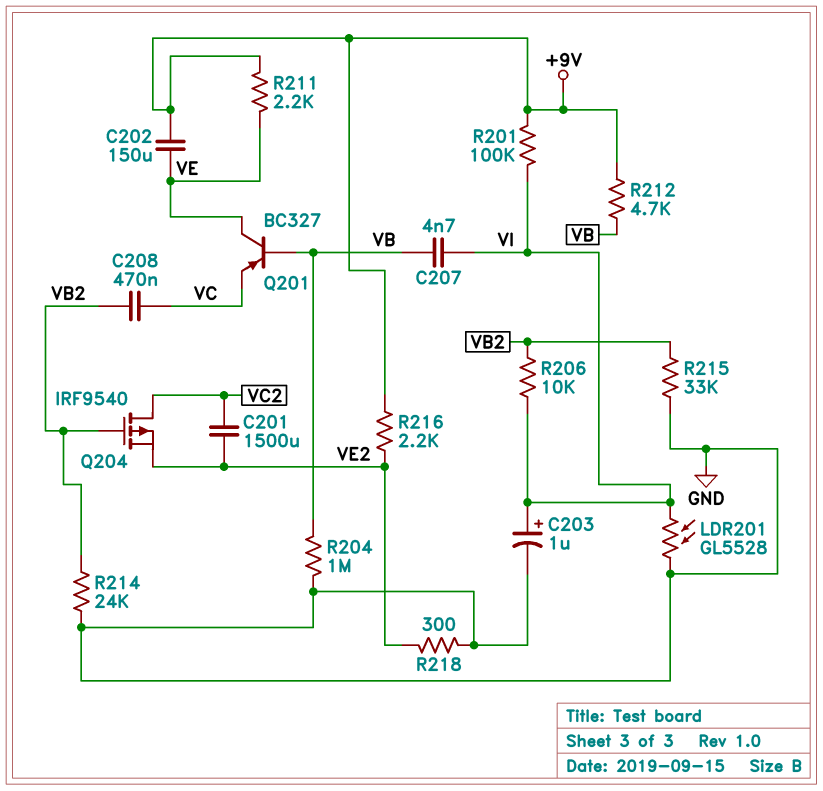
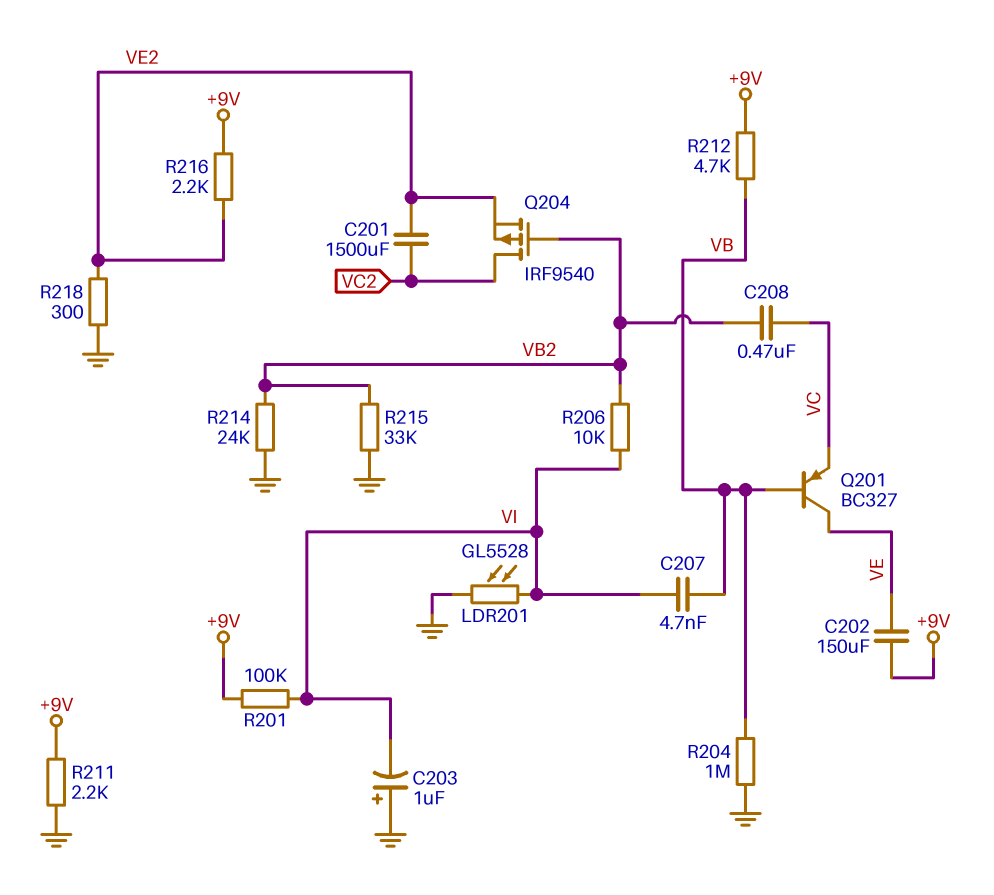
C203: 1uF (plus VI, minus GND) -> 1uF (plus GND, minus VI)
R211: 2.2k (+9V, VE) -> 2.2k (+9V, GND)

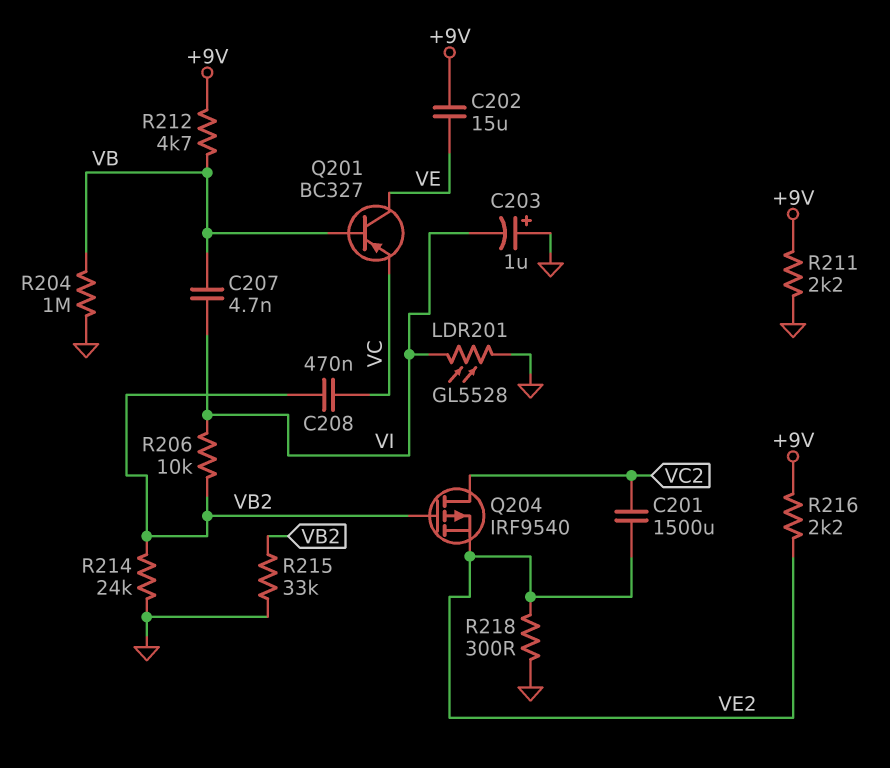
C202: 150uF (+9V, VE) -> 15uF (+9V, VE)
R201: 100k (+9V, VI) -> none

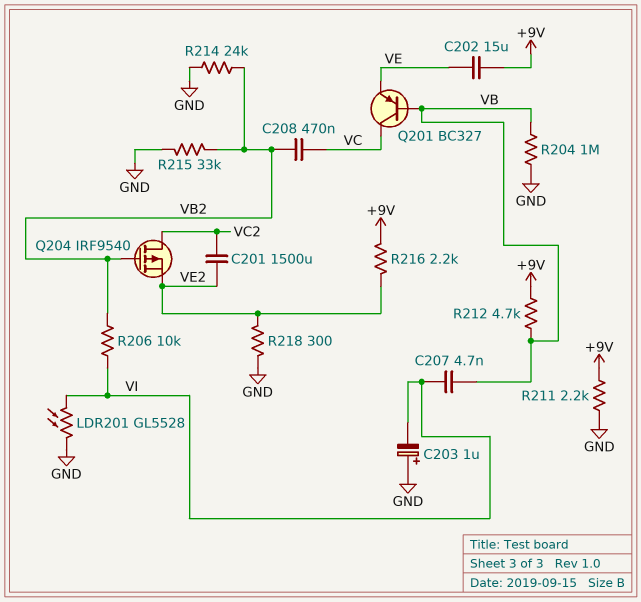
Q201: PNP BC327 (B VB, C VE, E VC) -> PNP BC327 (B VB, C VC, E VE)

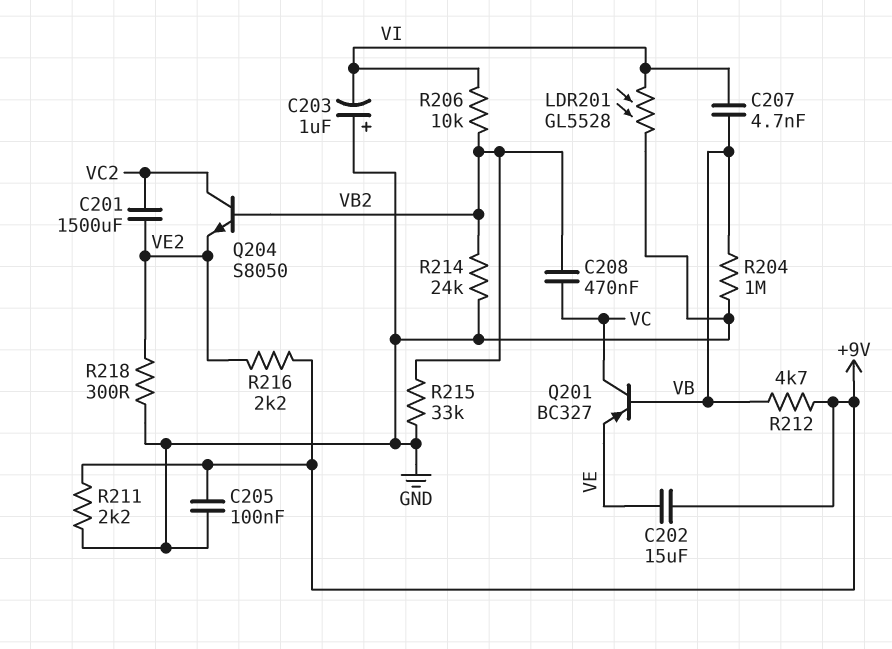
C205: none -> 100nF (+9V, GND)
Q204: PMOS IRF9540 (G VB2, D VC2, S VE2) -> NPN S8050 (B VB2, C VC2, E VE2)

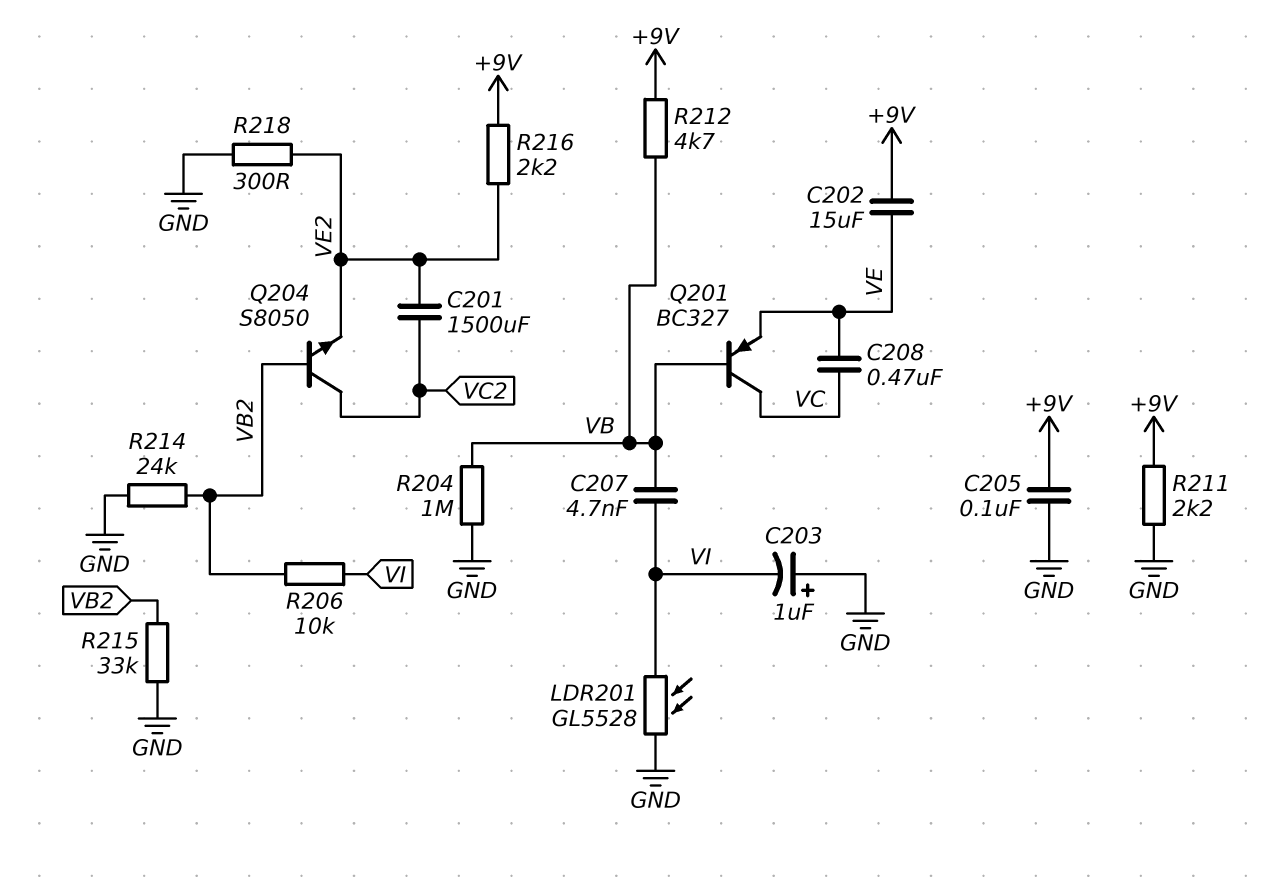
C208: 470nF (VB2, VC) -> 470nF (VC, VE)

